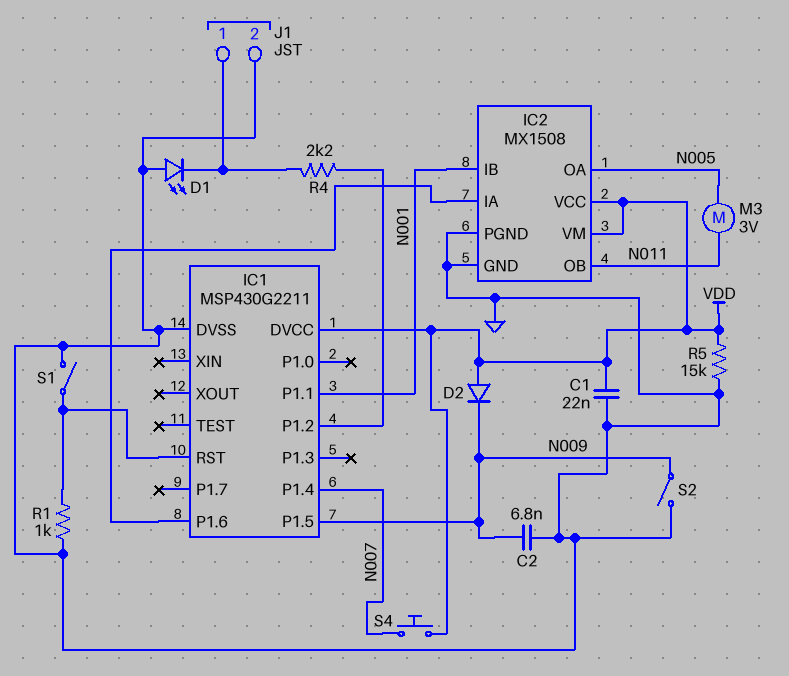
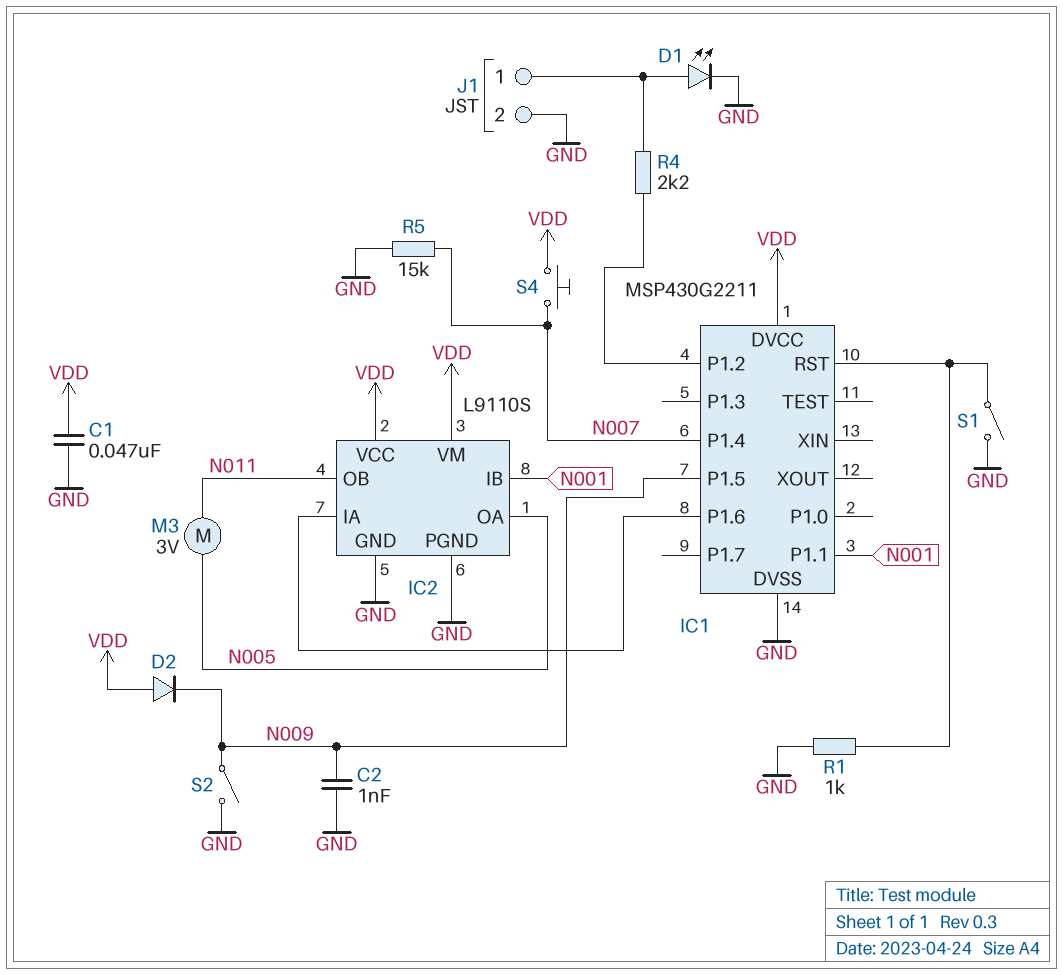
C1: 22nF (GND, VDD) -> 47nF (GND, VDD)
C2: 6.8nF (GND, N009) -> 1nF (GND, N009)
D1: LED (A GND, K J1/1) -> LED (A J1/1, K GND)
IC2: MX1508 -> L9110S
R5: 15k (GND, VDD) -> 15k (GND, N007)

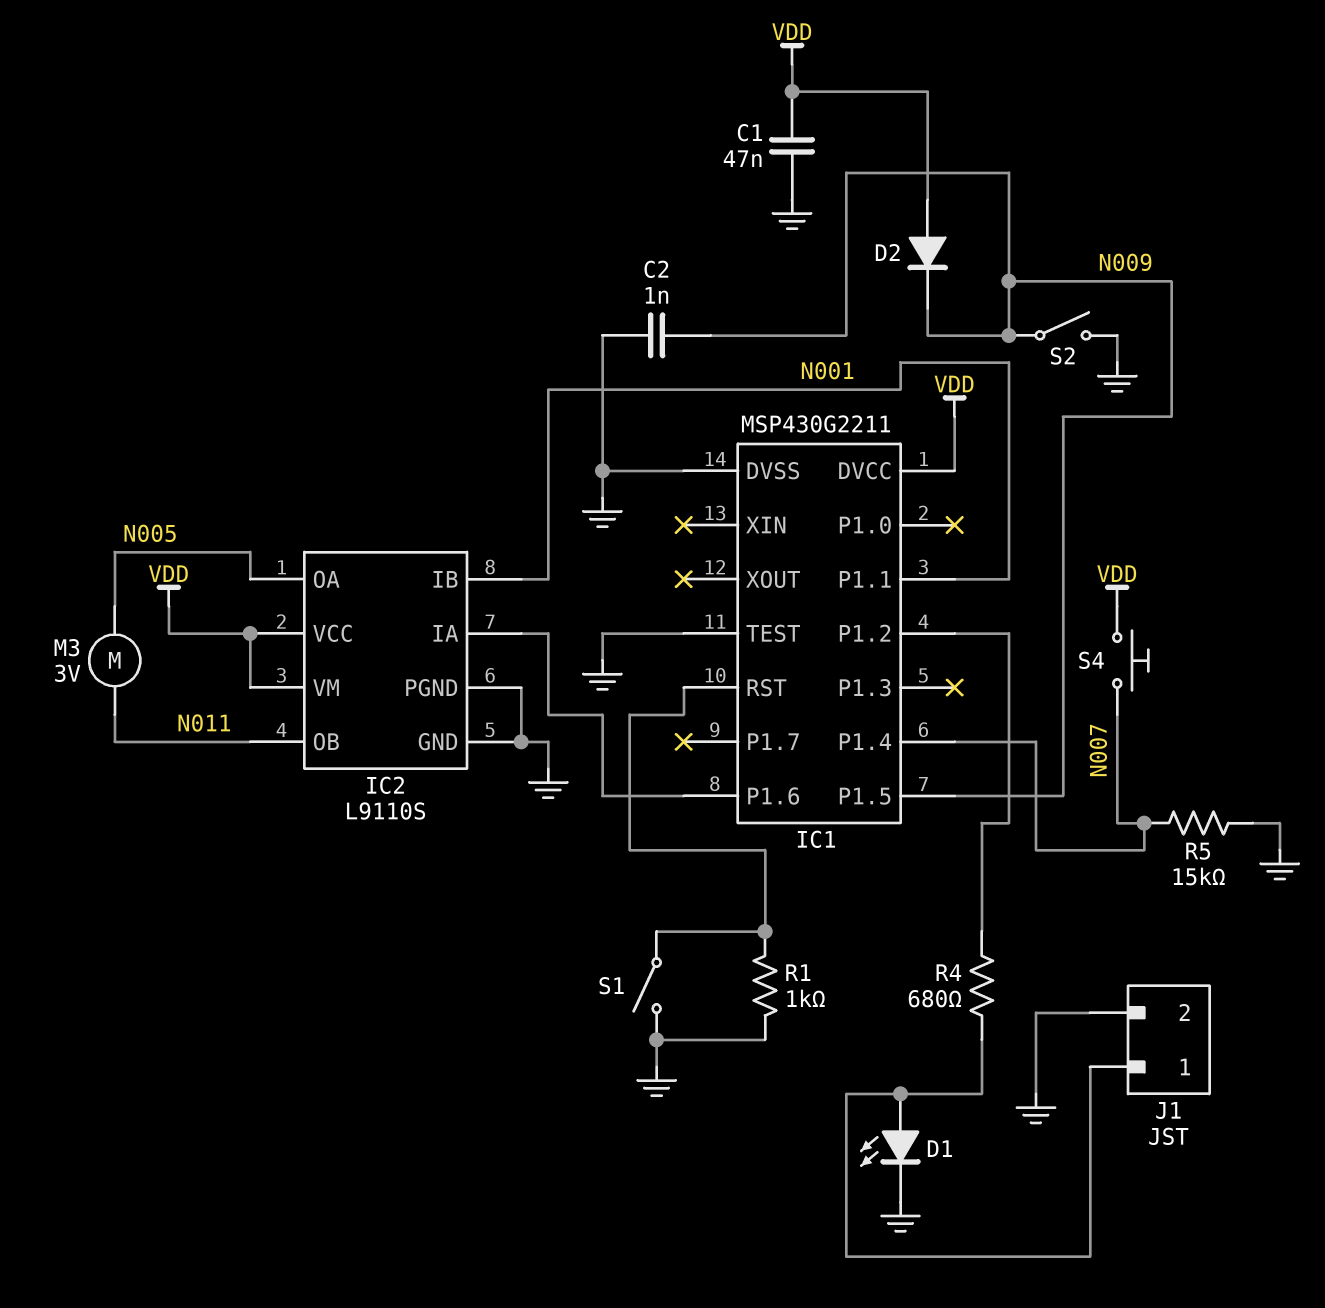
IC1 pin TEST: none -> GND
R4: 2.2k (IC1/P1.2, J1/1) -> 680 (IC1/P1.2, J1/1)

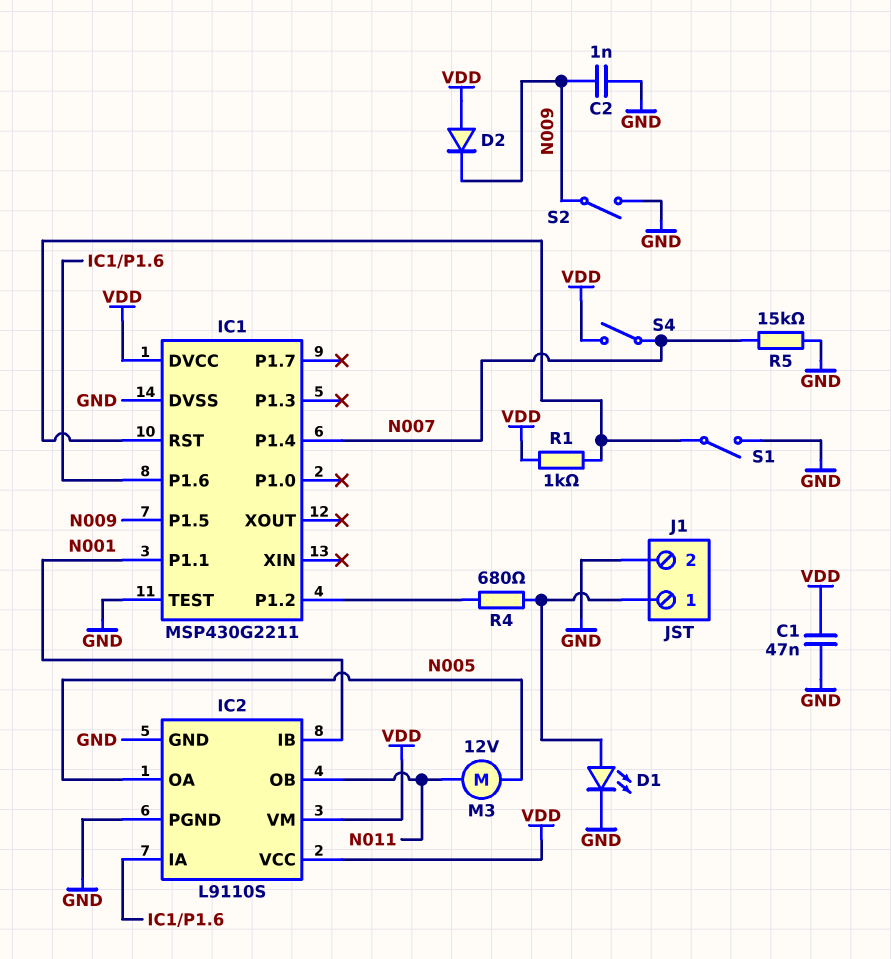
M3: motor 3V (N005, N011) -> motor 12V (N005, N011)
R1: 1k (GND, IC1/RST) -> 1k (IC1/RST, VDD)
S4: button (N007, VDD) -> switch (N007, VDD)

